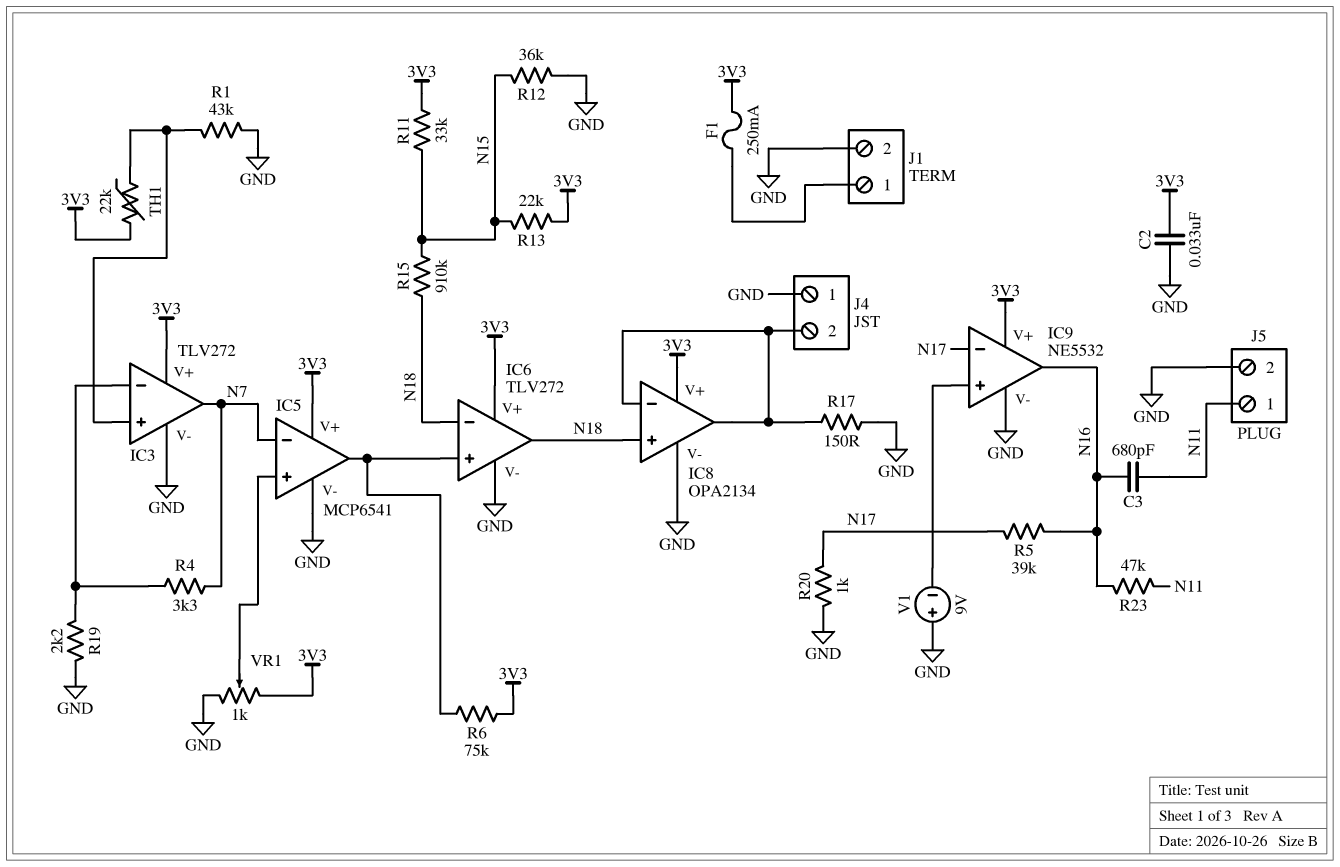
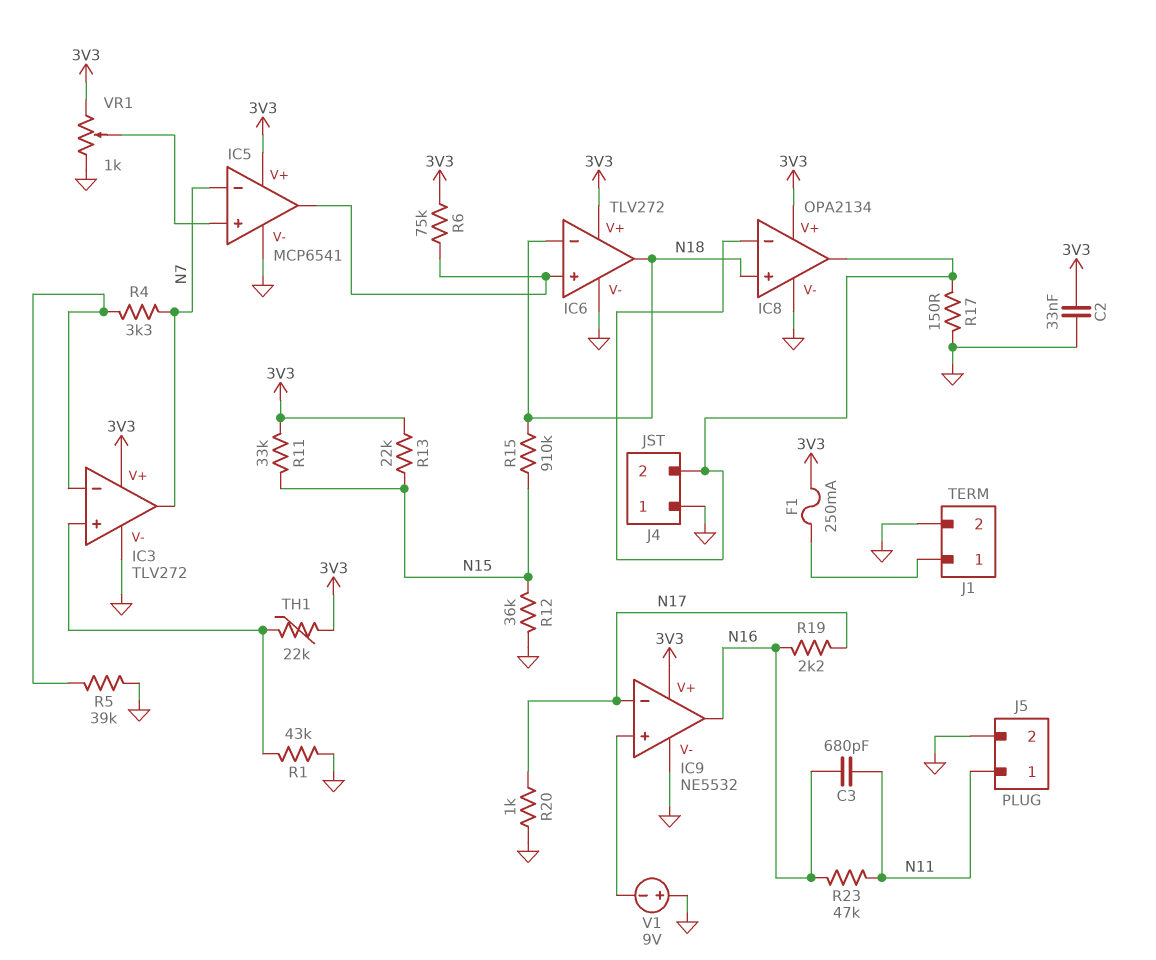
R5: 39k (N16, N17) -> 39k (GND, IC3/in-)
R19: 2.2k (GND, IC3/in-) -> 2.2k (N16, N17)

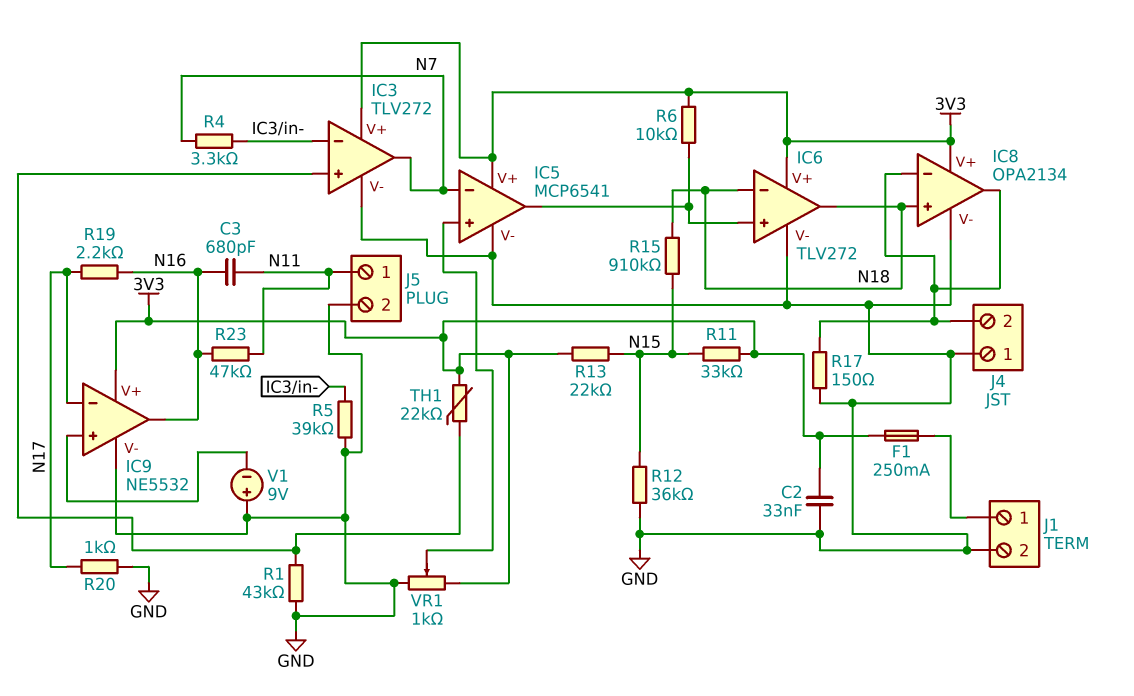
R6: 75k (3V3, IC5/out) -> 10k (3V3, IC5/out)

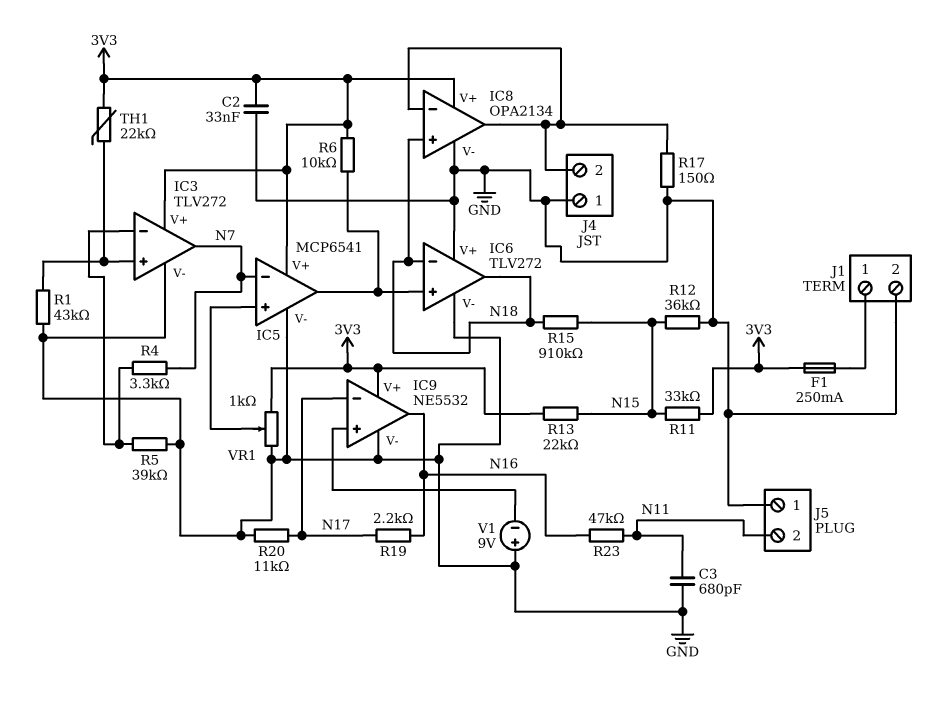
C3: 680pF (N11, N16) -> 680pF (GND, N11)
IC6 pin V+: 3V3 -> GND
J5 pin 1: N11 -> GND
J5 pin 2: GND -> N11
R20: 1k (GND, N17) -> 11k (GND, N17)

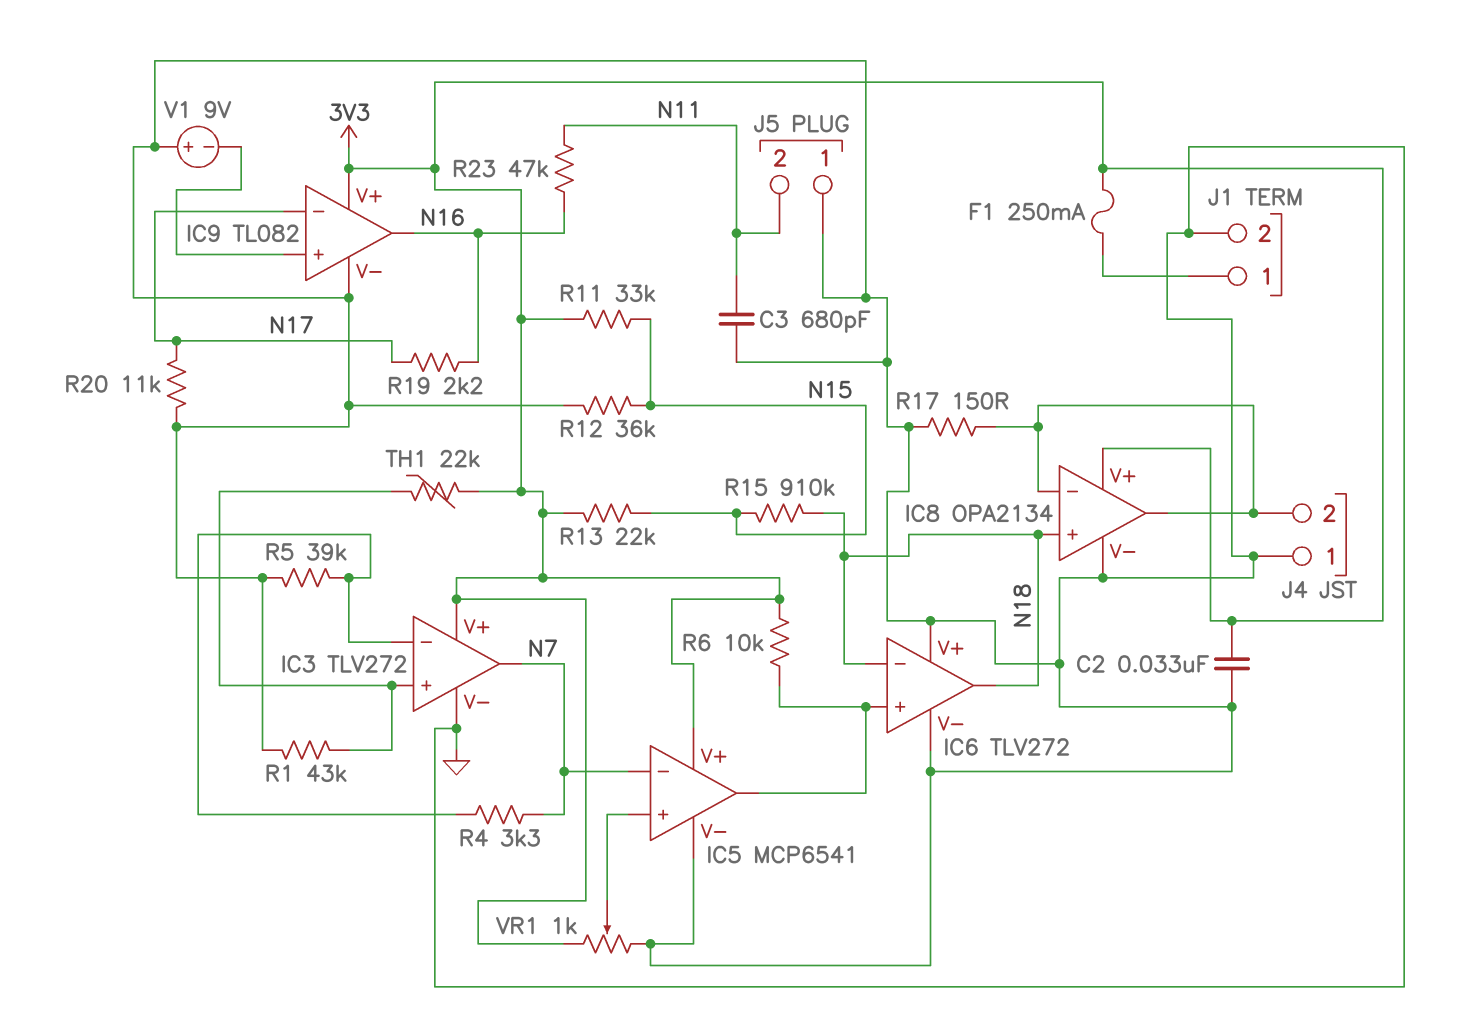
IC9: NE5532 -> TL082

